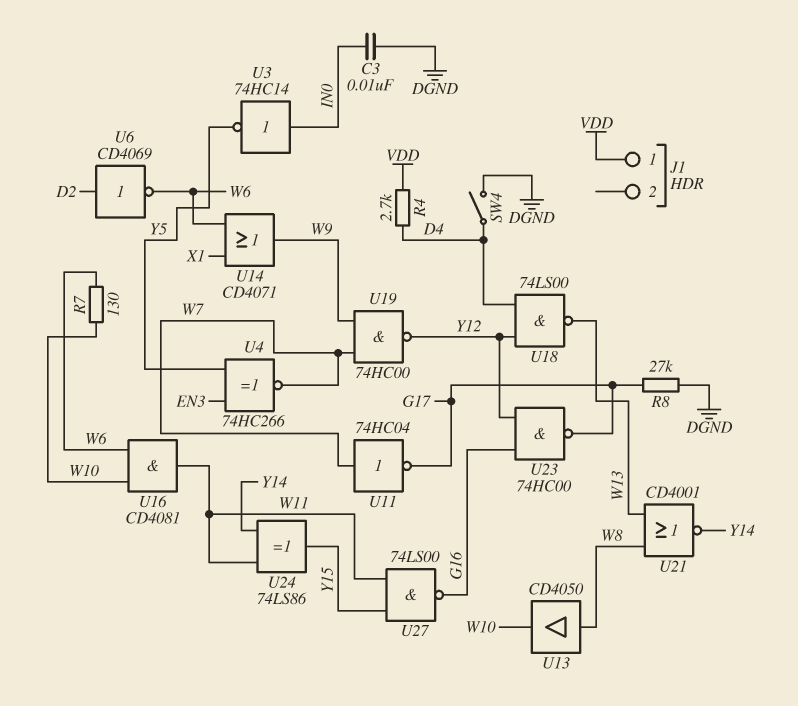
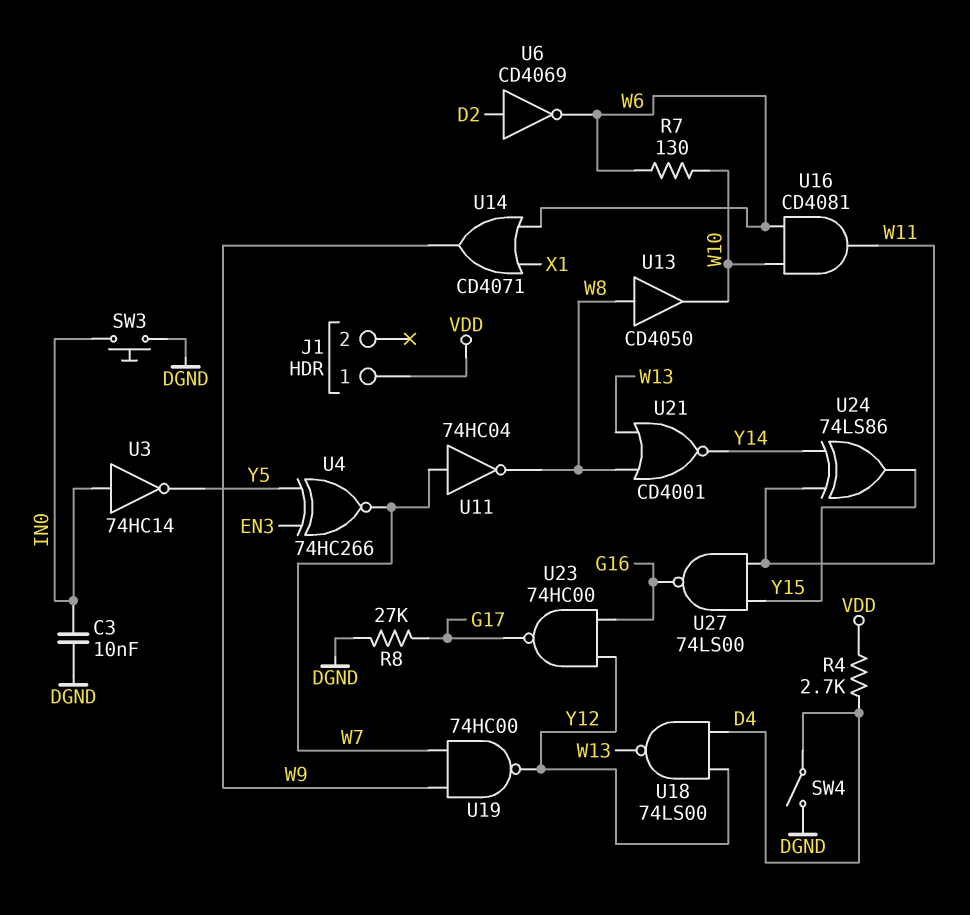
SW3: none -> button (DGND, IN0)
U11: NOT 74HC04 (in W7, out G17) -> NOT 74HC04 (in W7, out W8)

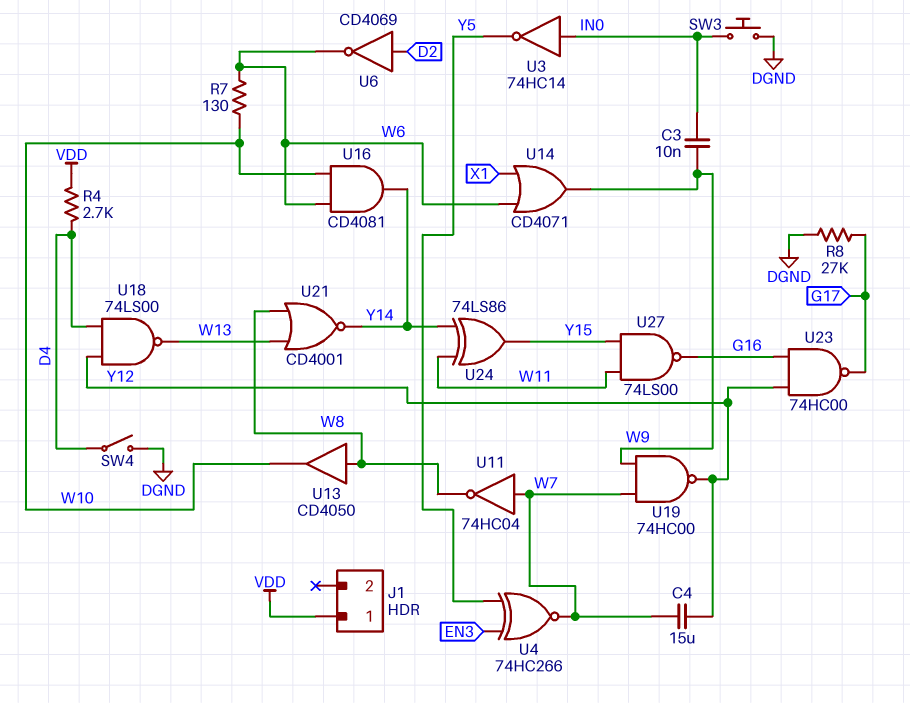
C3: 10nF (DGND, IN0) -> 10nF (IN0, W9)
C4: none -> 15uF (W7, Y12)
U16: AND CD4081 (in W6, in W10, out W11) -> AND CD4081 (in W6, in W10, out Y14)

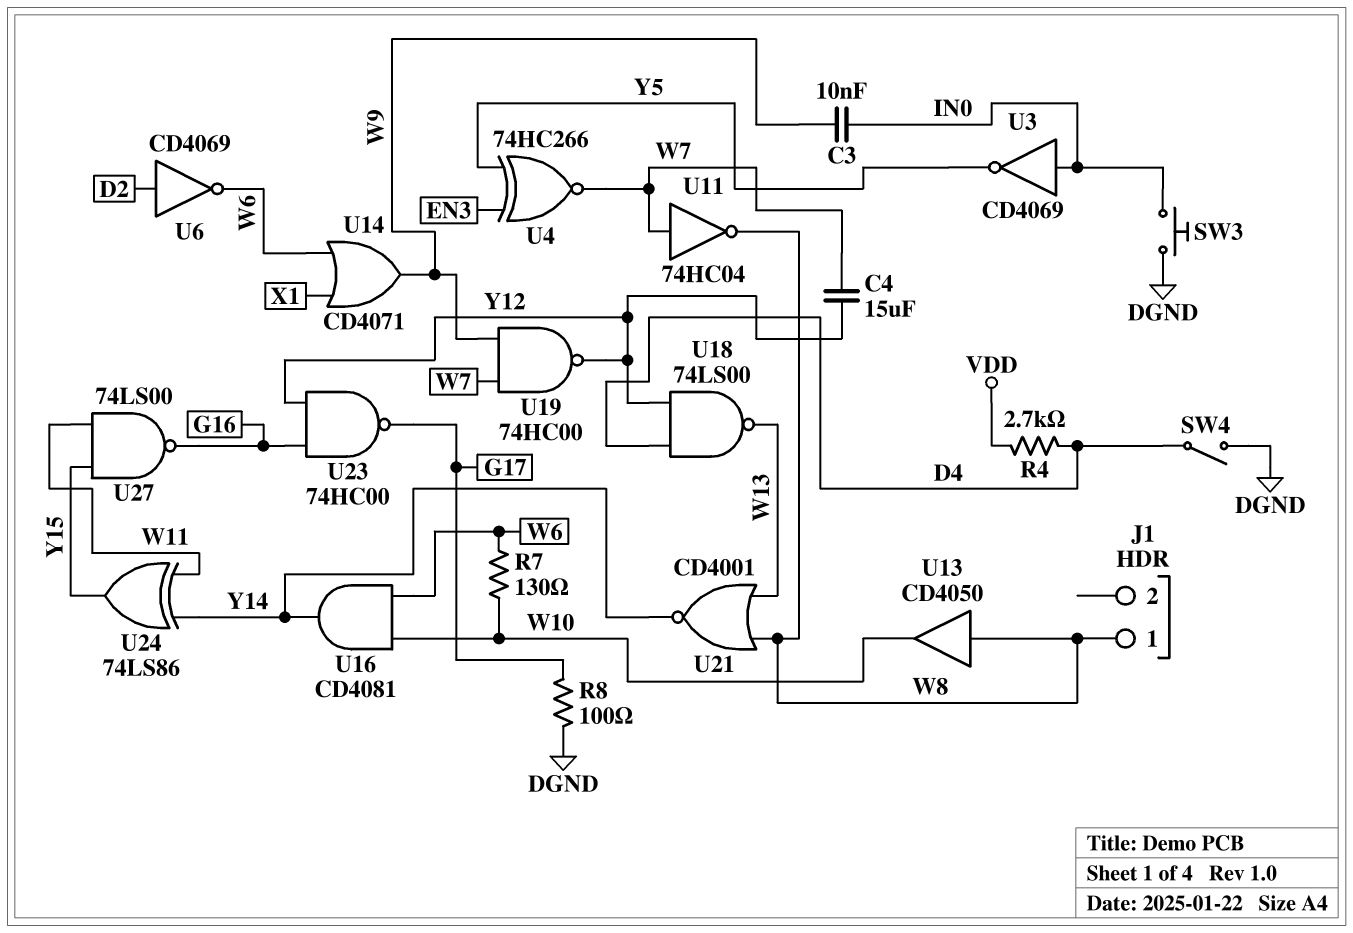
J1 pin 1: VDD -> W8
R8: 27k (DGND, G17) -> 100 (DGND, G17)
U3: NOT 74HC14 (in IN0, out Y5) -> NOT CD4069 (in IN0, out Y5)

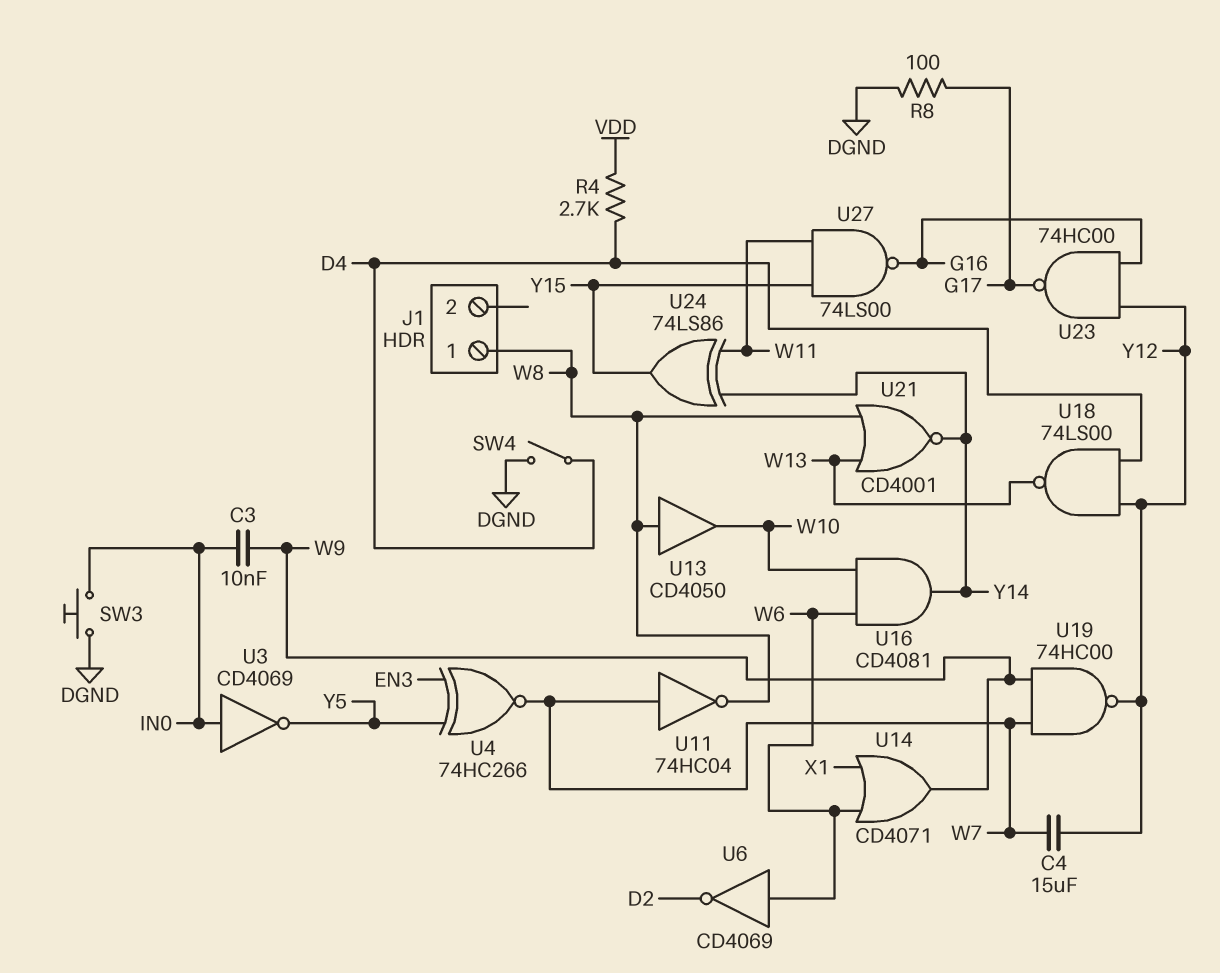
R7: 130 (W6, W10) -> none
U6: NOT CD4069 (in D2, out W6) -> NOT CD4069 (in W6, out D2)

